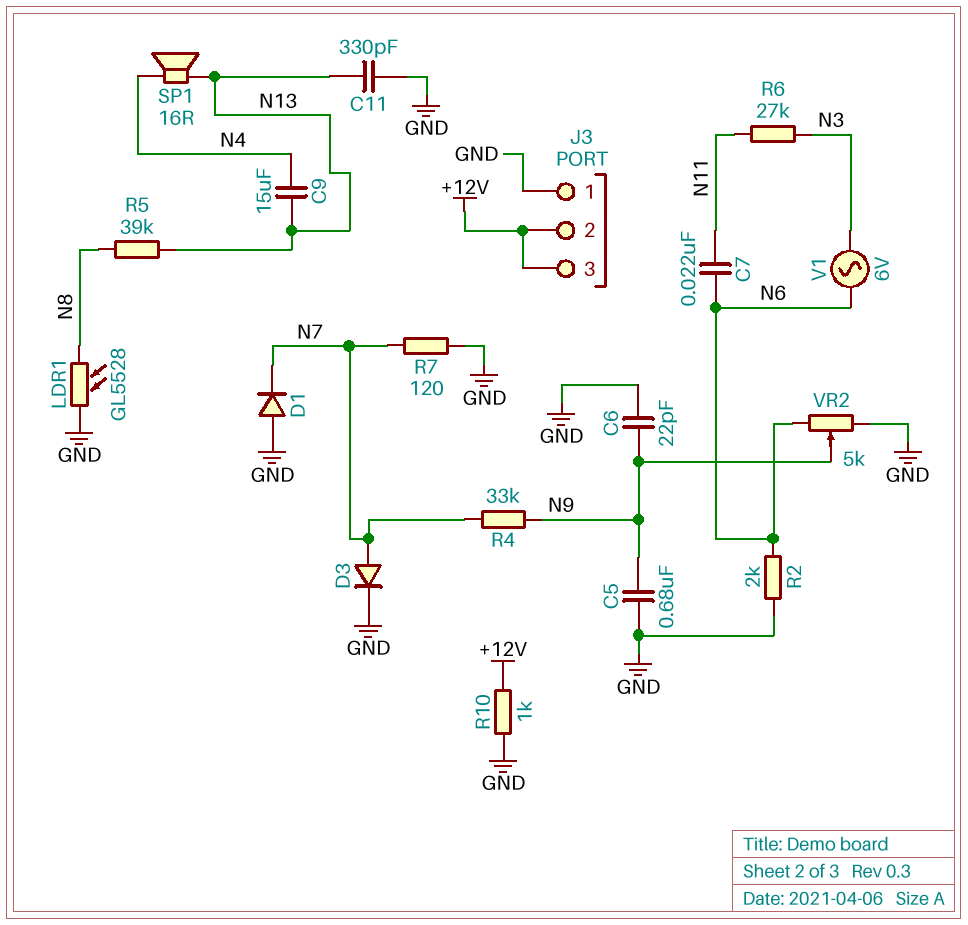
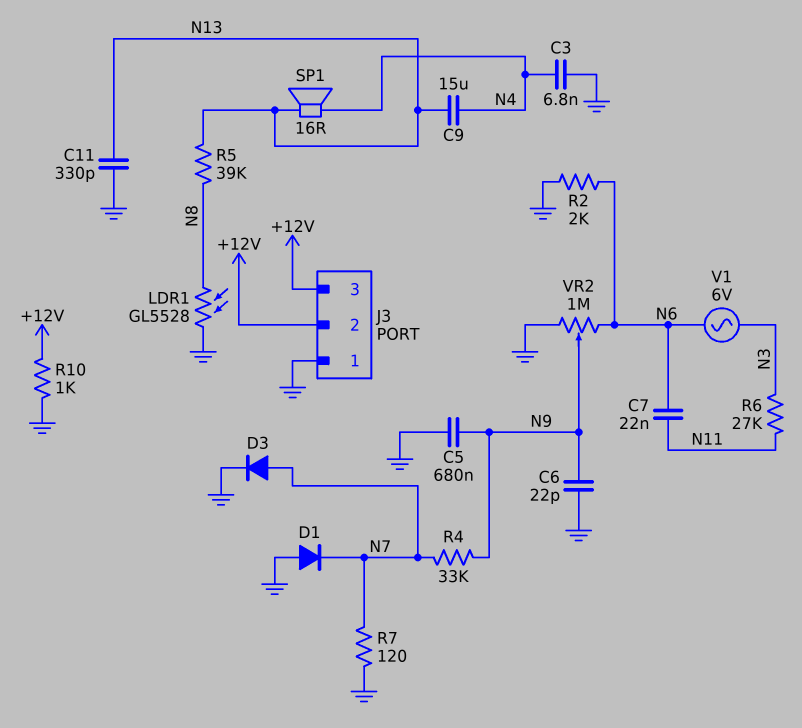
C3: none -> 6.8nF (GND, N4)
VR2: 5k (GND, N6, wiper N9) -> 1M (GND, N6, wiper N9)

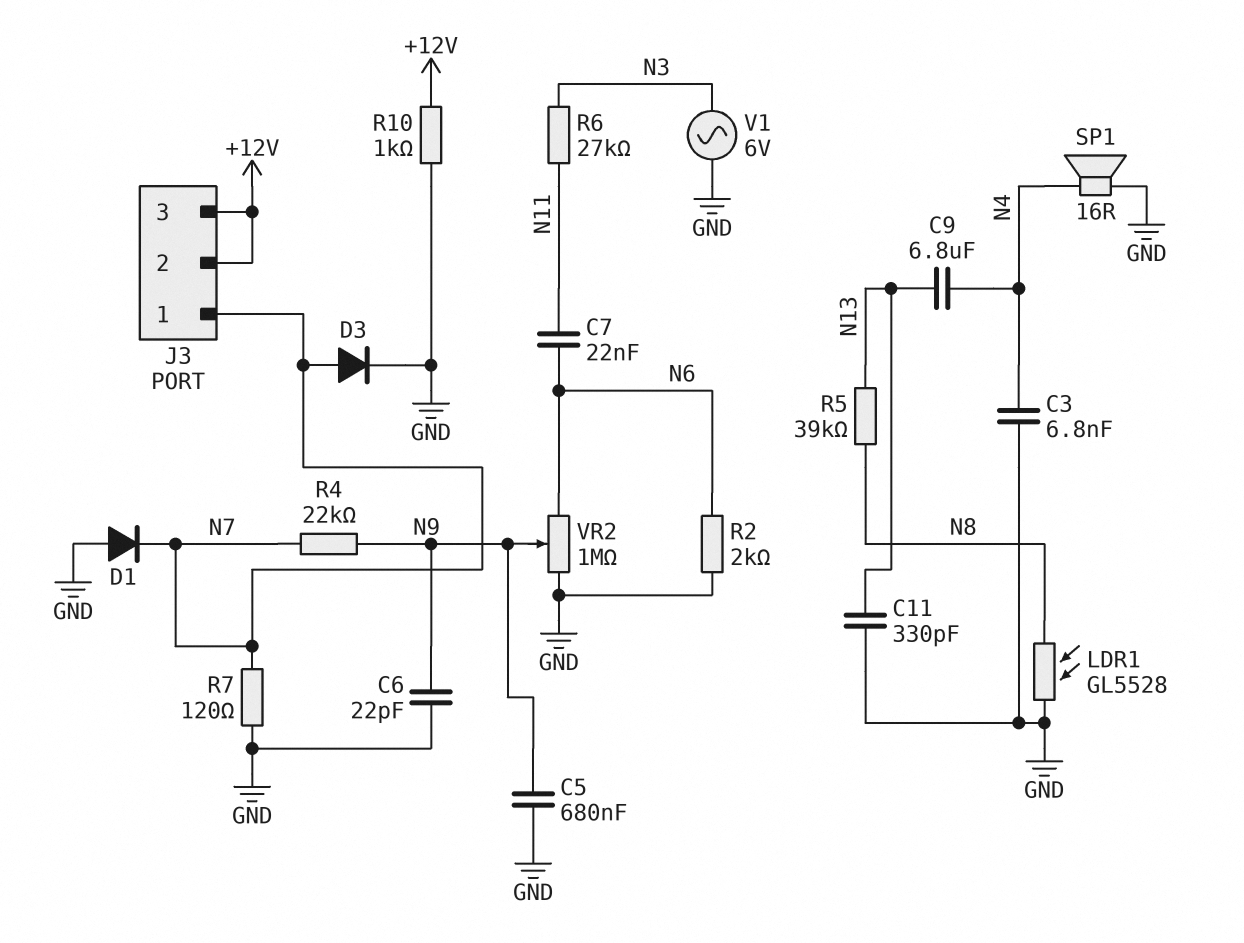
C9: 15uF (N4, N13) -> 6.8uF (N4, N13)
J3 pin 1: GND -> N7
R4: 33k (N7, N9) -> 22k (N7, N9)
SP1: speaker 16R (N4, N13) -> speaker 16R (GND, N4)
V1: AC 6V (N3, N6) -> AC 6V (GND, N3)

